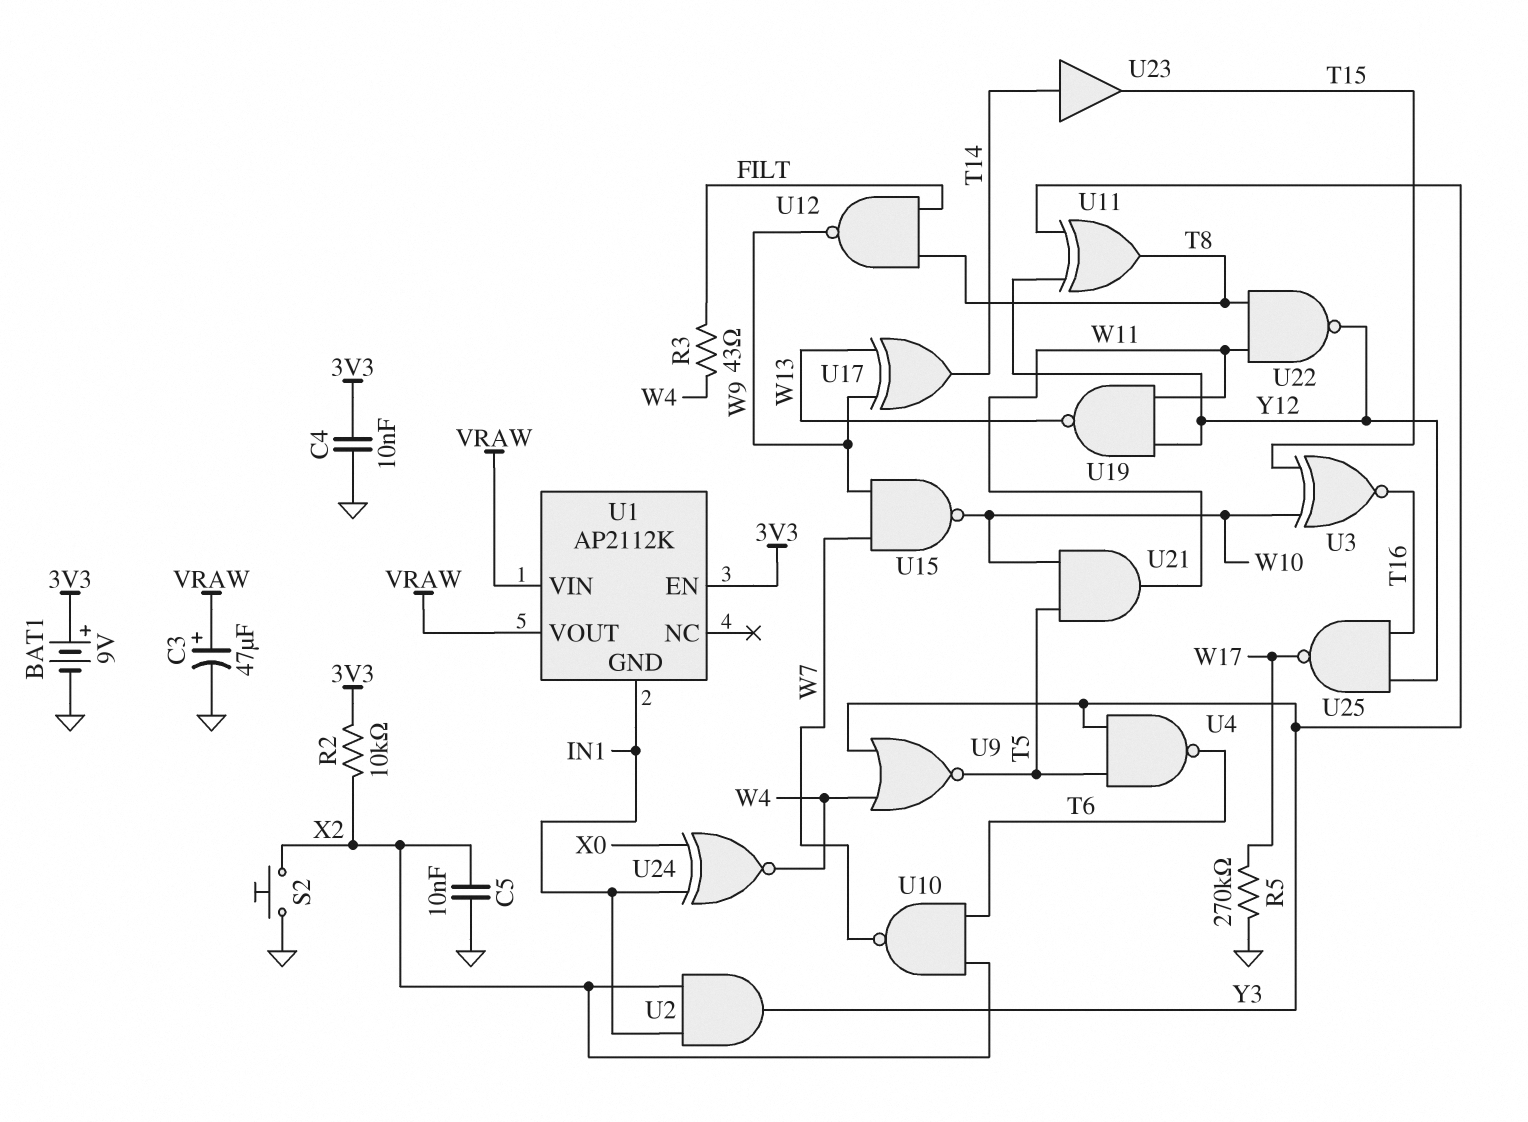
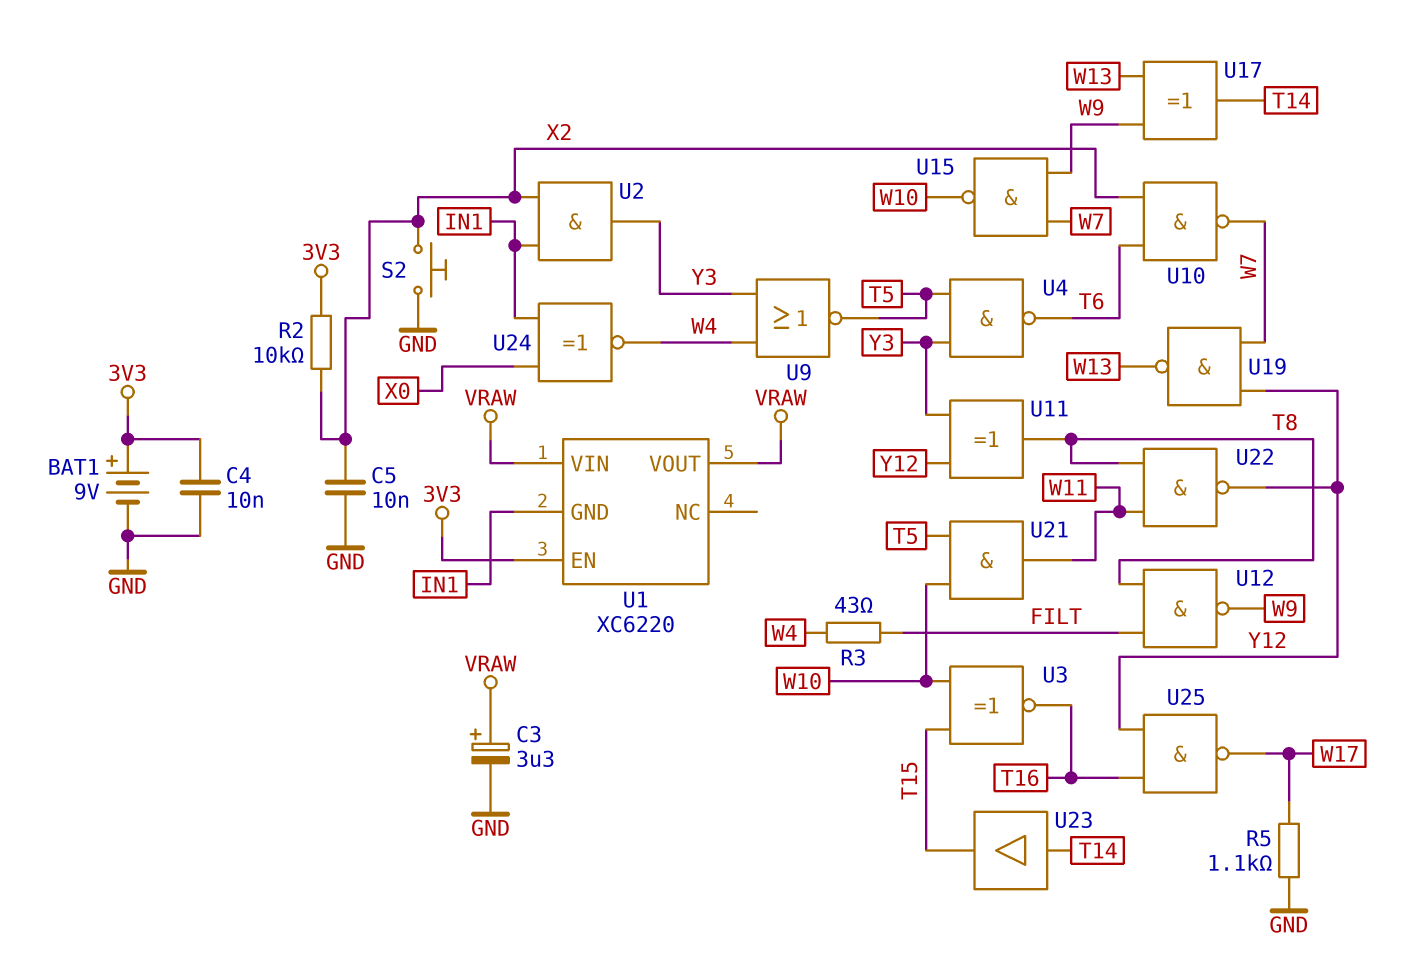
C3: 47uF (plus VRAW, minus GND) -> 3.3uF (plus VRAW, minus GND)
R5: 270k (GND, W17) -> 1.1k (GND, W17)
U1: AP2112K -> XC6220
U19: NAND (in W11, in Y12, out W13) -> NAND (in W7, in Y12, out W13)

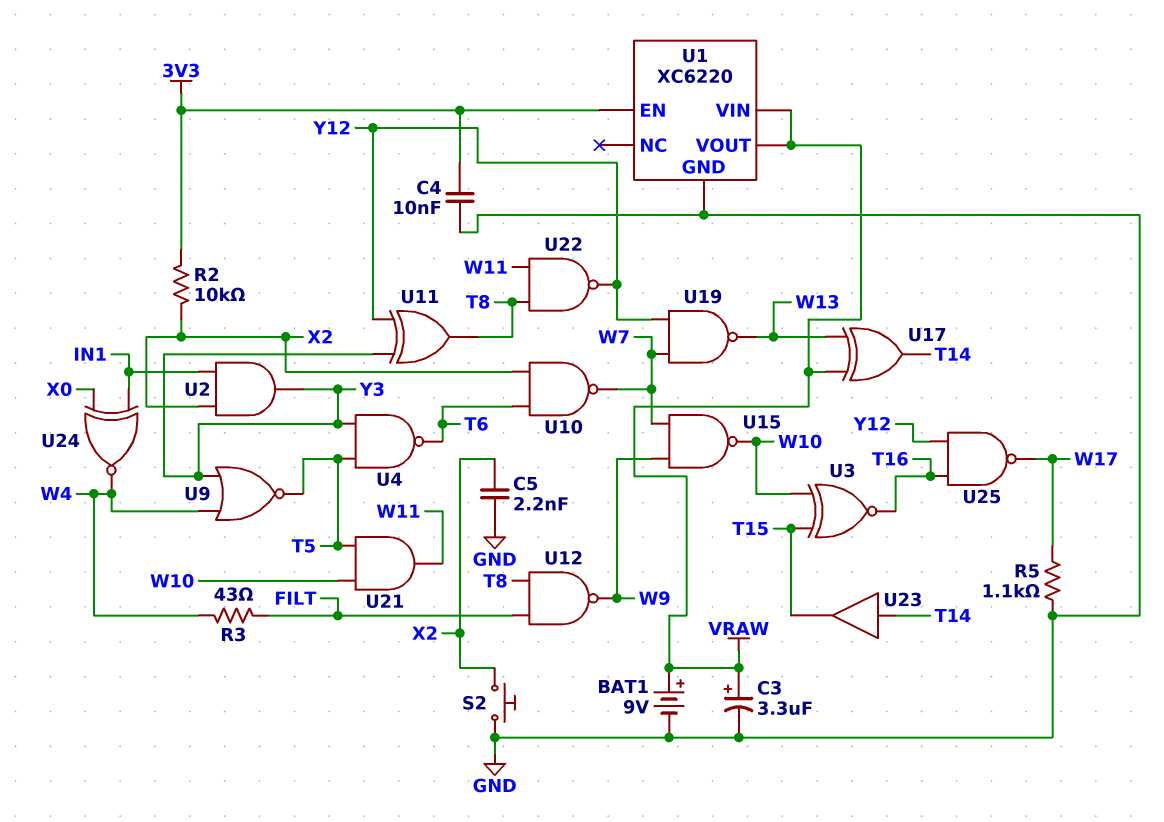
BAT1: 9V (plus 3V3, minus GND) -> 9V (plus VRAW, minus GND)
C5: 10nF (GND, X2) -> 2.2nF (GND, X2)
U1 pin GND: IN1 -> GND
U17: XOR (in W9, in W13, out T14) -> XOR (in VRAW, in W13, out T14)

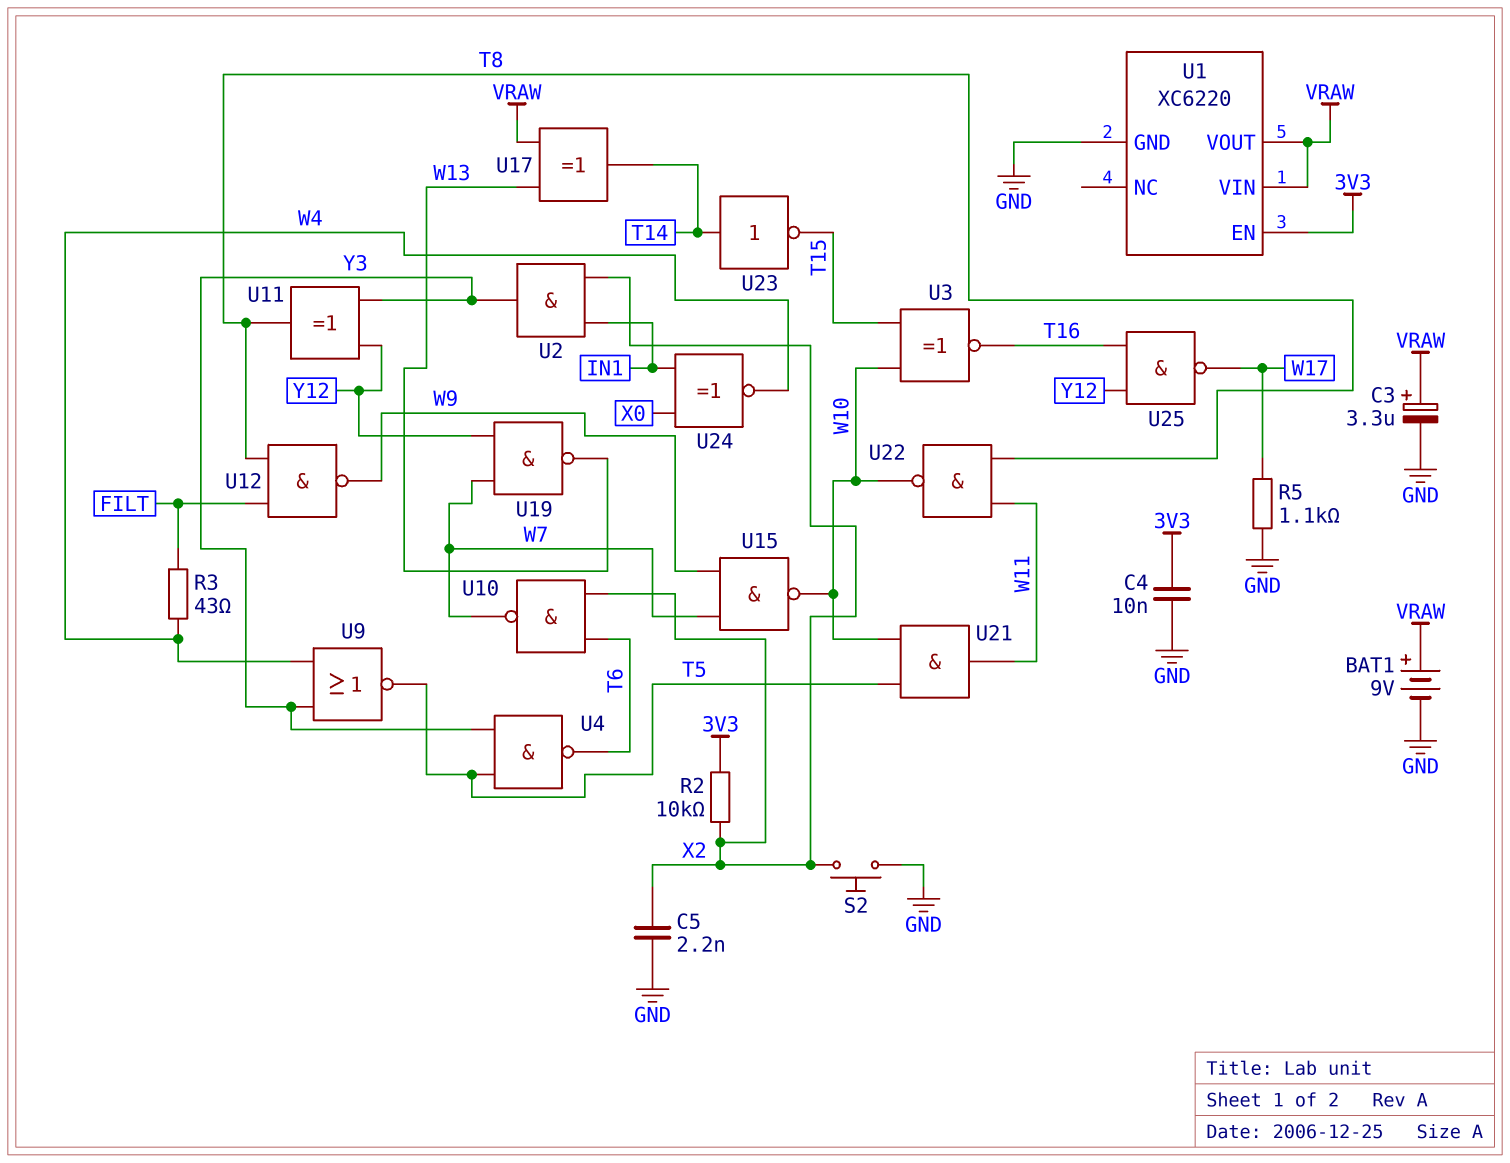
U22: NAND (in T8, in W11, out Y12) -> NAND (in T8, in W11, out W10)
U23: buffer (in T14, out T15) -> NOT (in T14, out T15)

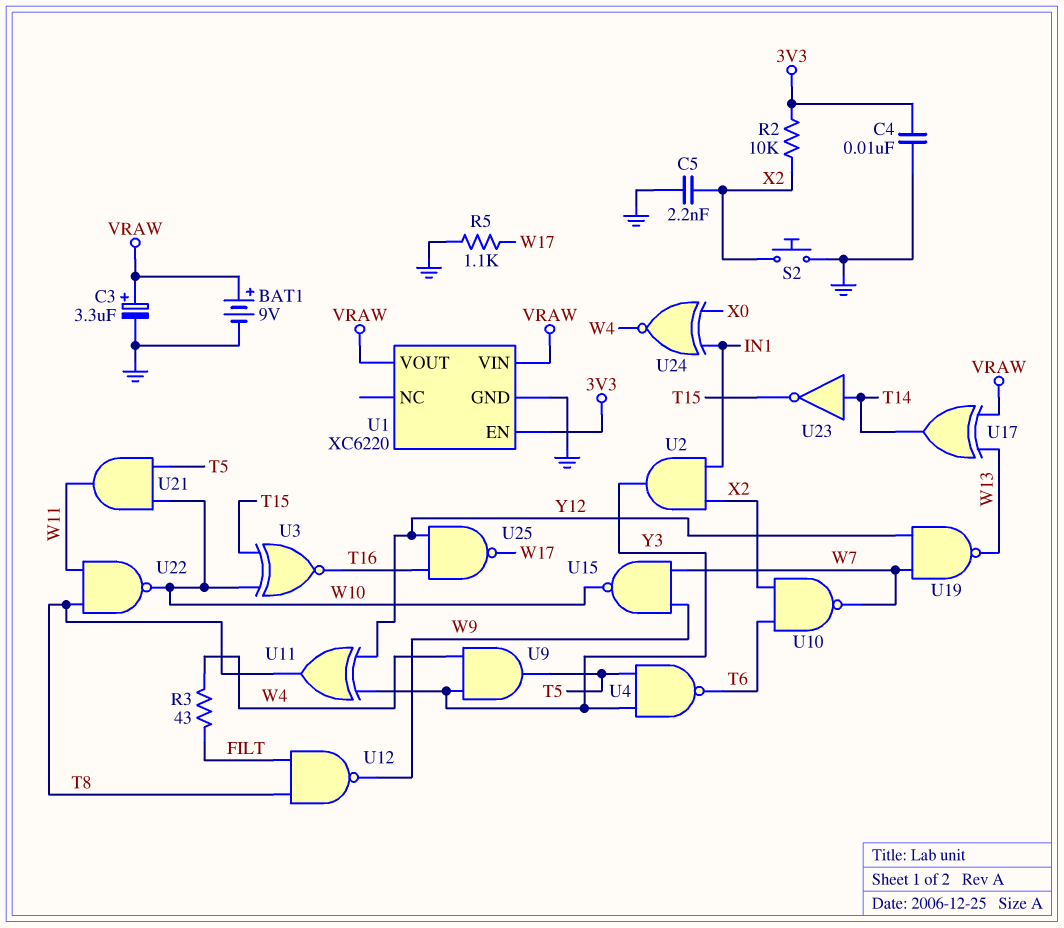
U9: NOR (in W4, in Y3, out T5) -> AND (in W4, in Y3, out T5)

